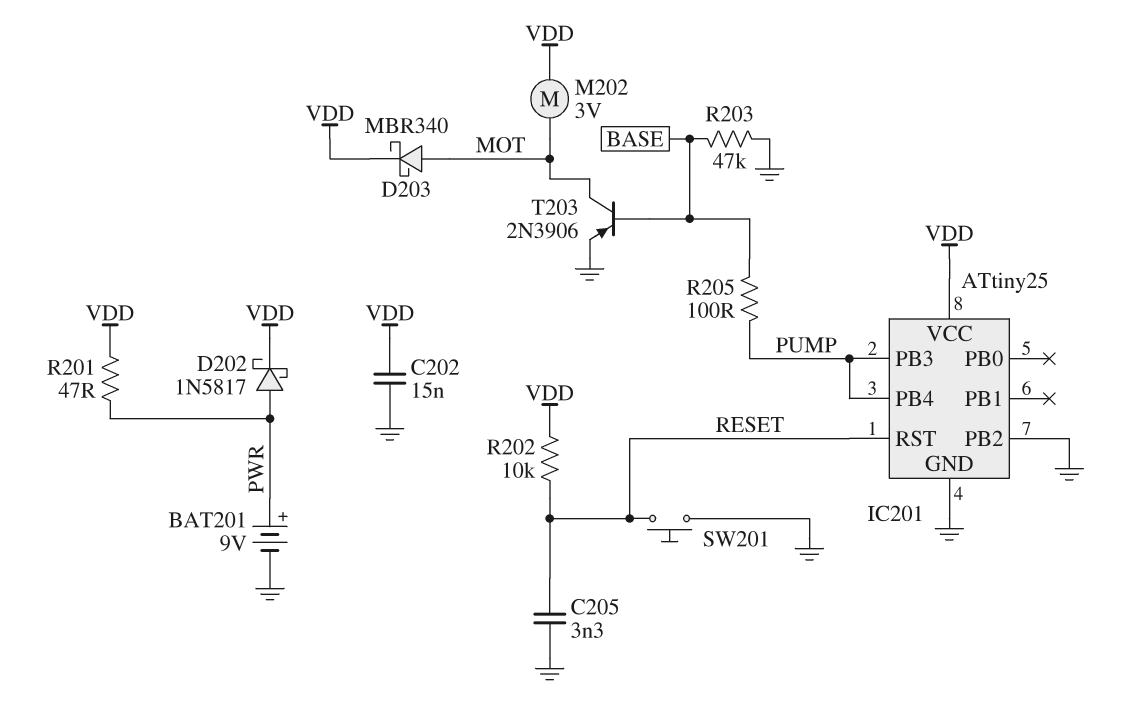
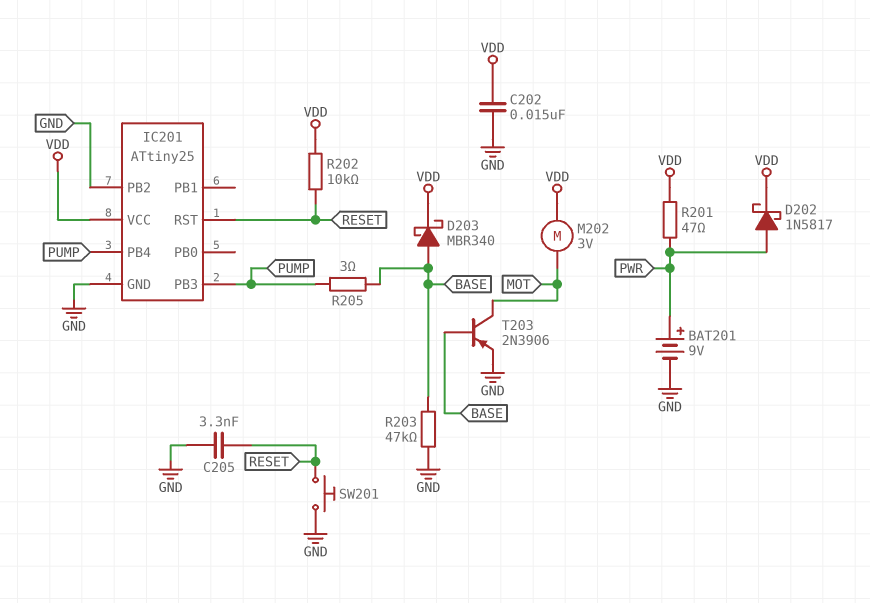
D203: schottky MBR340 (A MOT, K VDD) -> schottky MBR340 (A BASE, K VDD)
R205: 100 (BASE, PUMP) -> 3 (BASE, PUMP)

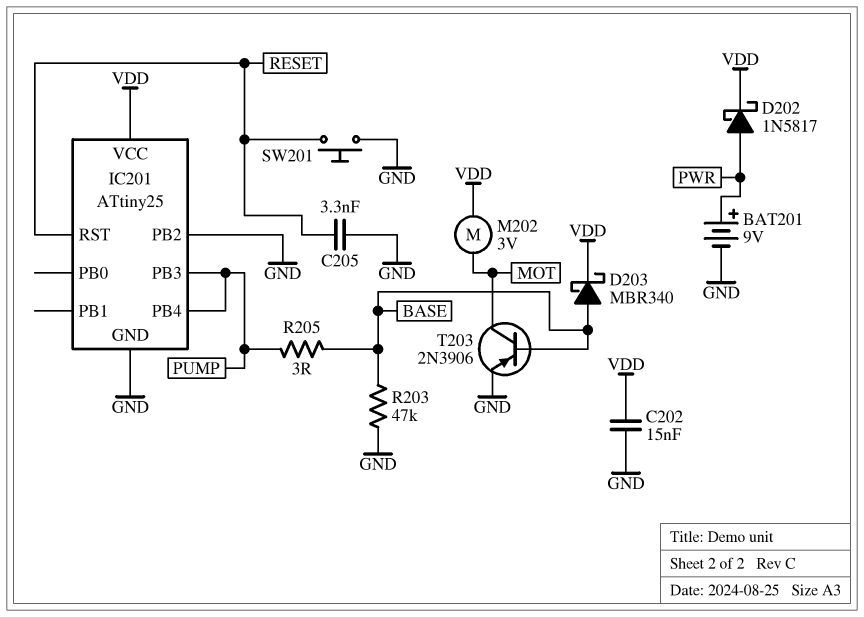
R201: 47 (PWR, VDD) -> none
R202: 10k (RESET, VDD) -> none

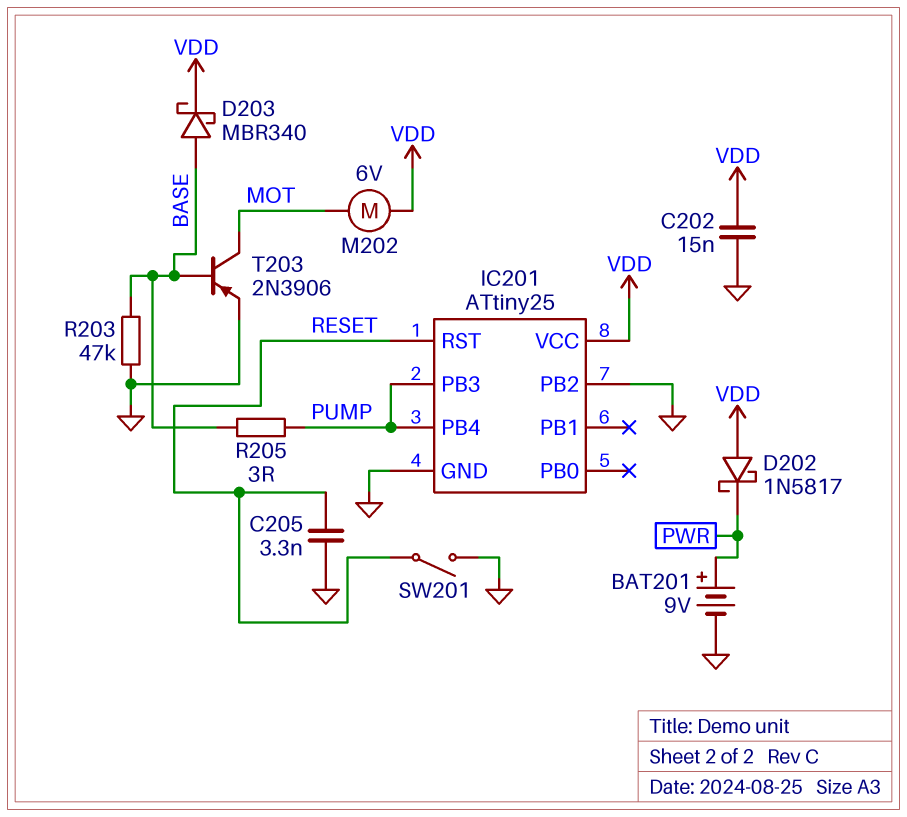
D202: schottky 1N5817 (A PWR, K VDD) -> schottky 1N5817 (A VDD, K PWR)
M202: motor 3V (MOT, VDD) -> motor 6V (MOT, VDD)
SW201: button (GND, RESET) -> switch (GND, RESET)

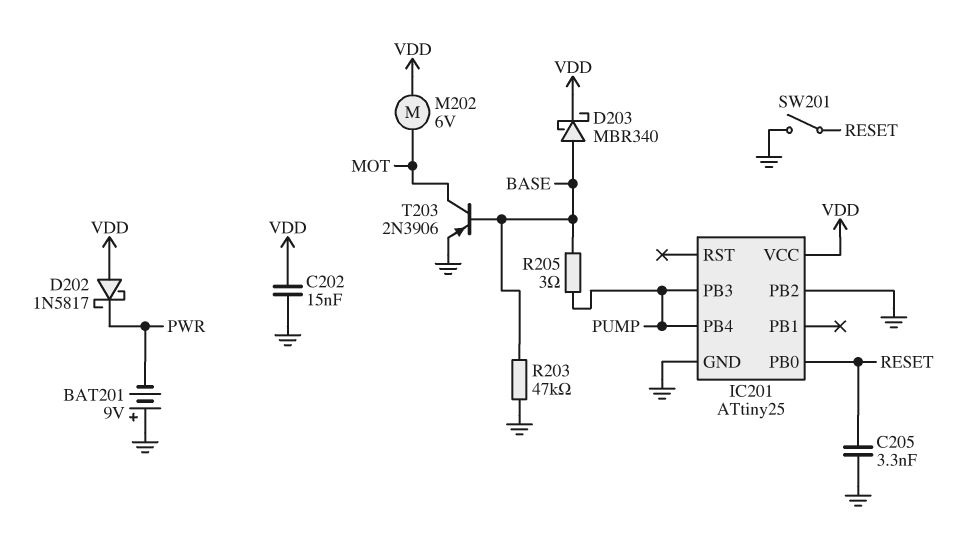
BAT201: 9V (plus PWR, minus GND) -> 9V (plus GND, minus PWR)
IC201 pin PB0: none -> RESET
IC201 pin RST: RESET -> none

